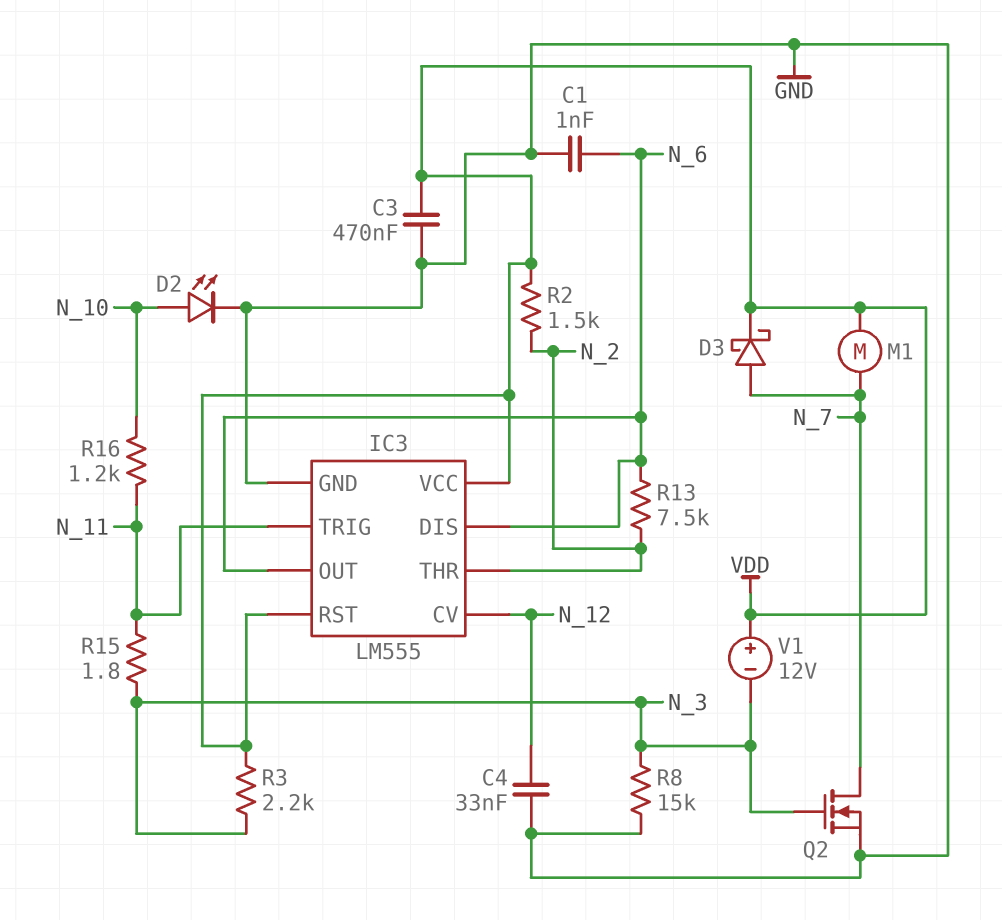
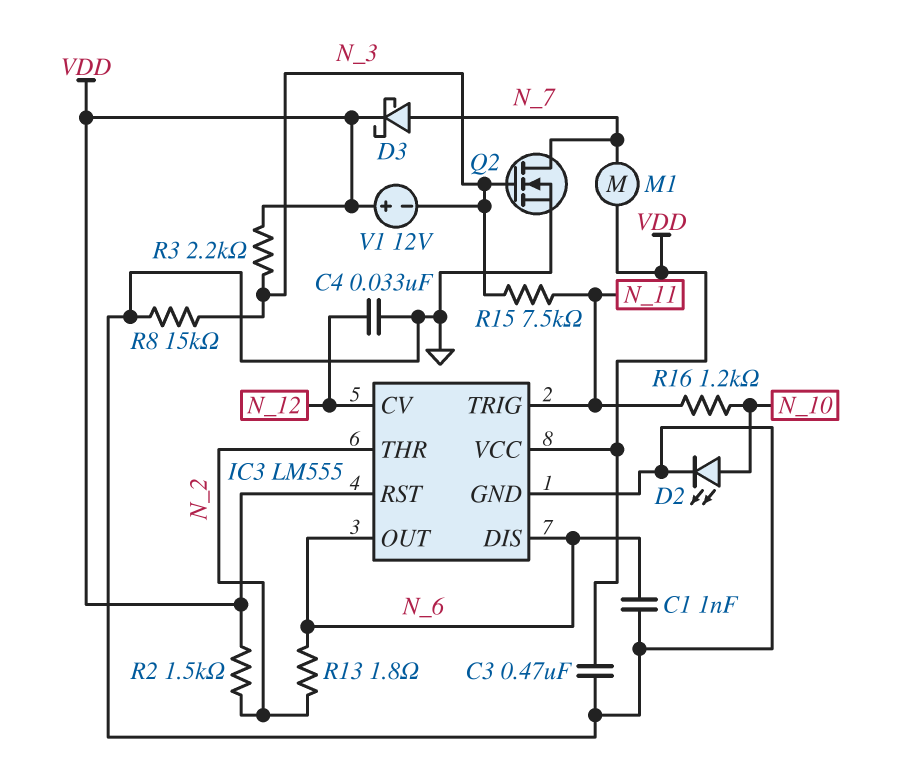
R13: 7.5k (N_2, N_6) -> 1.8 (N_2, N_6)
R15: 1.8 (N_3, N_11) -> 7.5k (N_3, N_11)

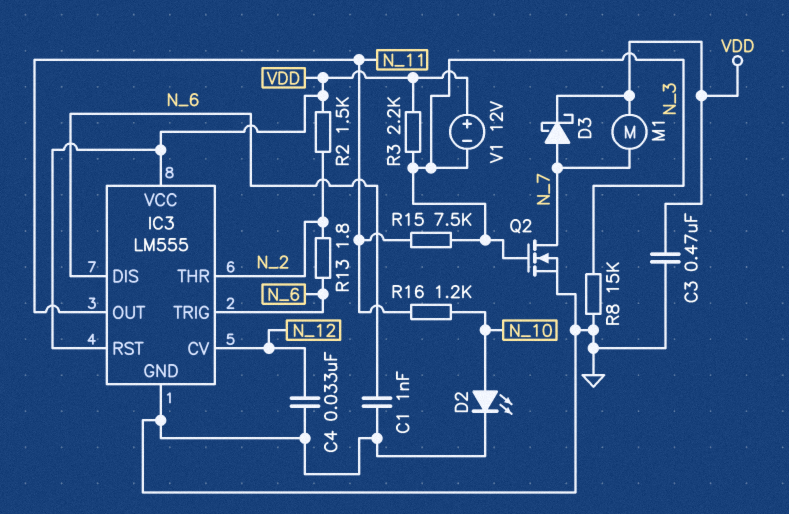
IC3 pin OUT: N_6 -> N_11
IC3 pin TRIG: N_11 -> N_6

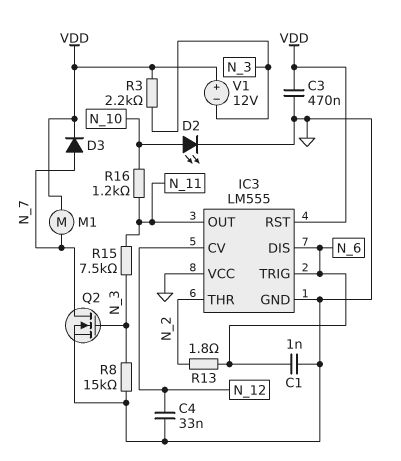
D3: schottky (A N_7, K VDD) -> diode (A N_7, K VDD)
IC3 pin VCC: VDD -> GND
R2: 1.5k (N_2, VDD) -> none

